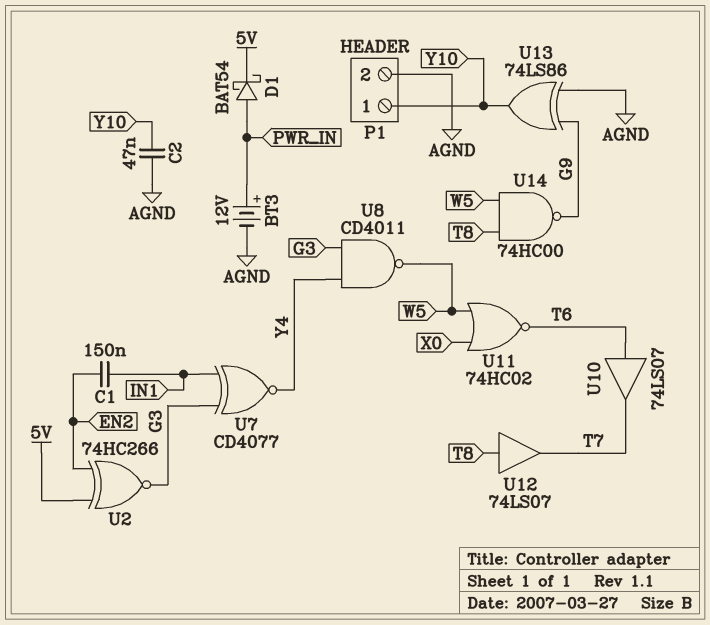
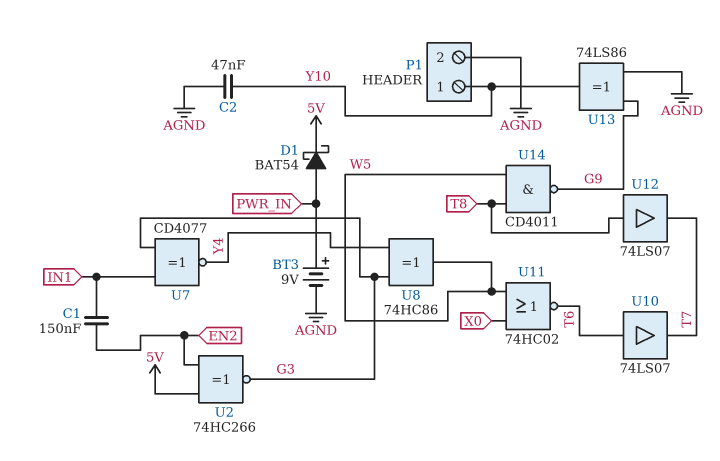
BT3: 12V (plus PWR_IN, minus AGND) -> 9V (plus PWR_IN, minus AGND)
U8: NAND CD4011 (in G3, in Y4, out W5) -> XOR 74HC86 (in G3, in Y4, out W5)
U14: NAND 74HC00 (in T8, in W5, out G9) -> NAND CD4011 (in T8, in W5, out G9)

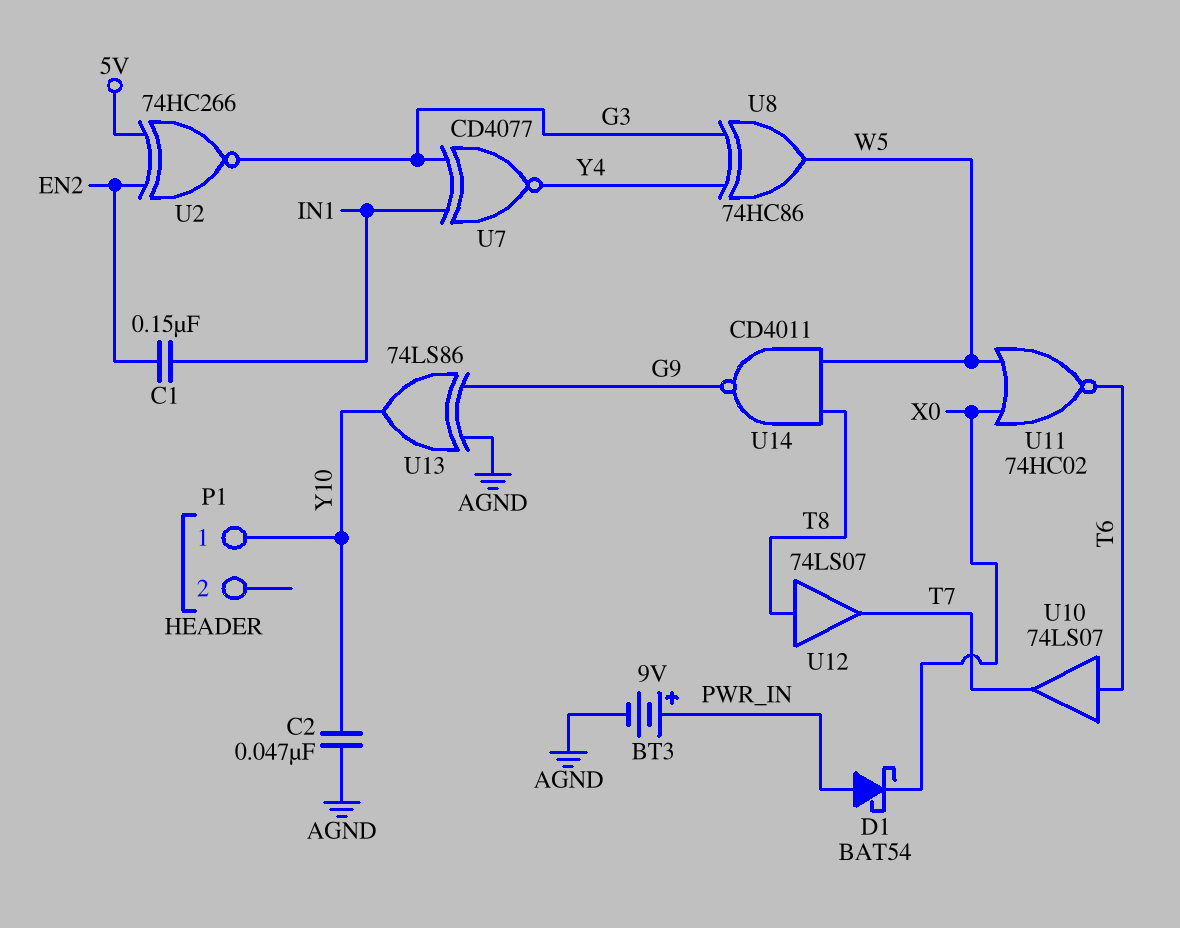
D1: schottky BAT54 (A PWR_IN, K 5V) -> schottky BAT54 (A PWR_IN, K X0)
P1 pin 2: AGND -> none

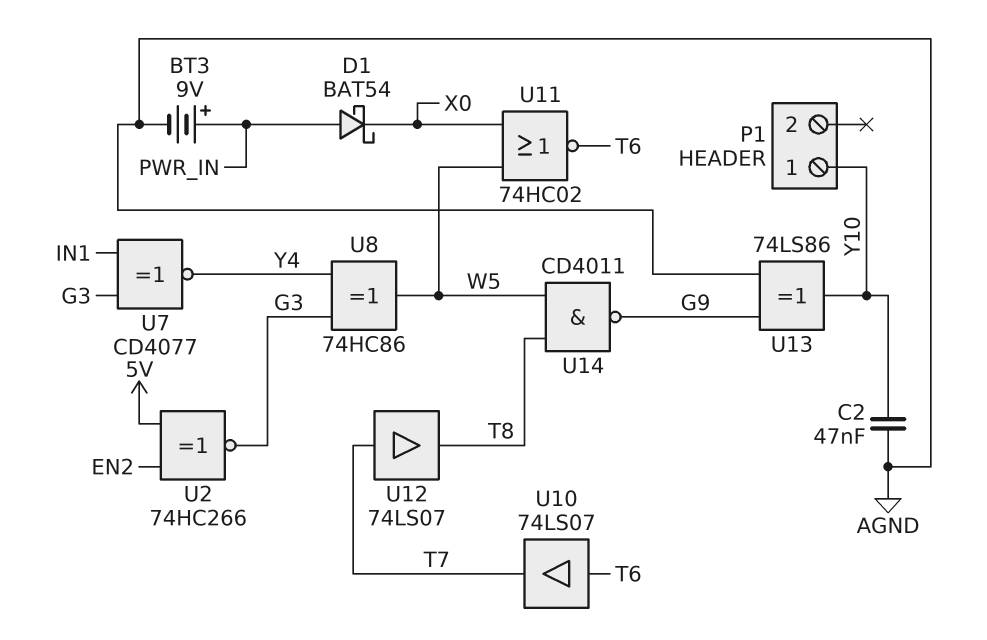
C1: 150nF (EN2, IN1) -> none
U12: buffer 74LS07 (in T8, out T7) -> buffer 74LS07 (in T7, out T8)

